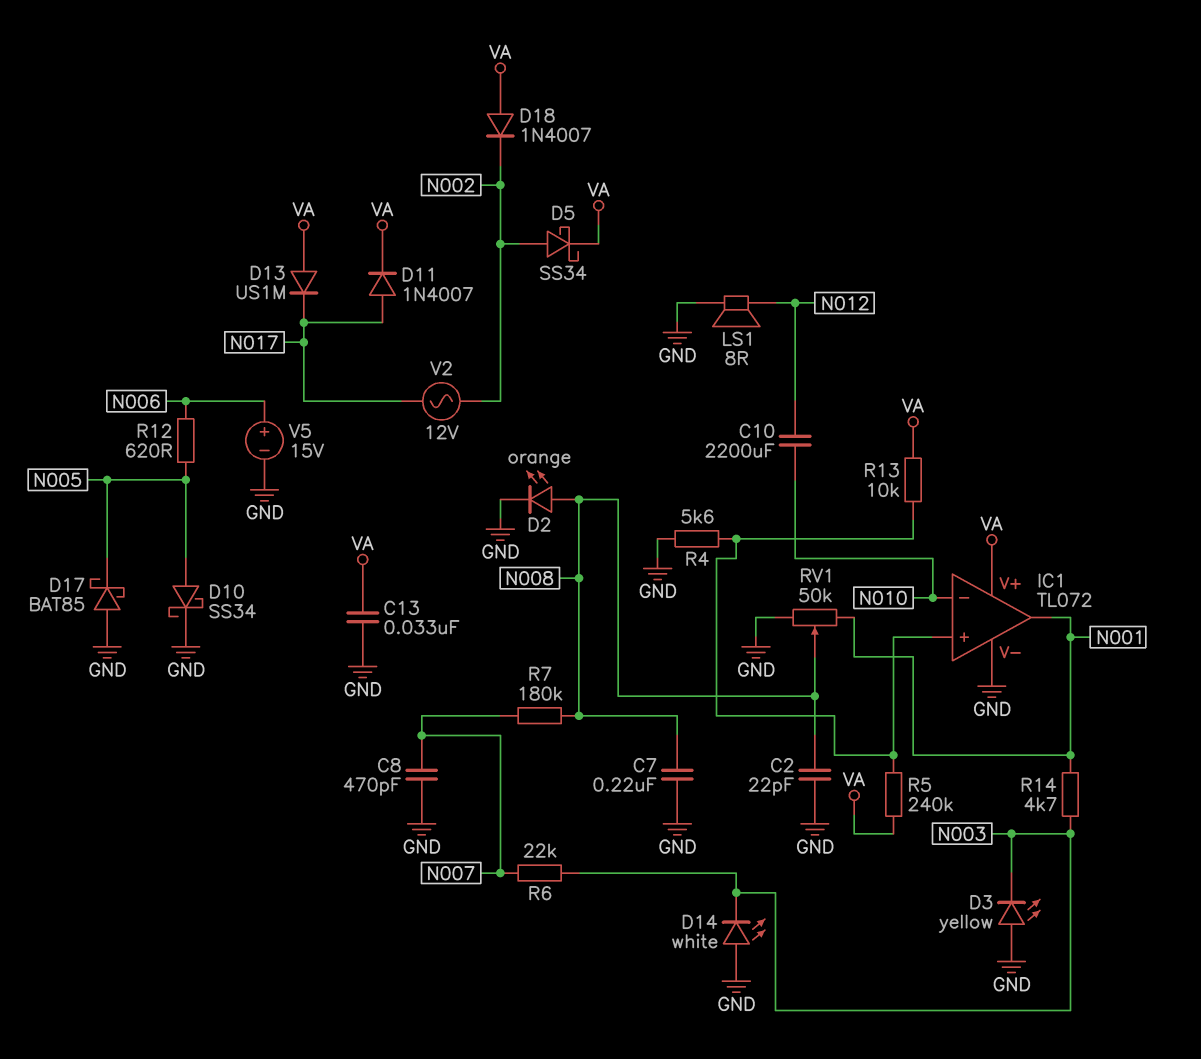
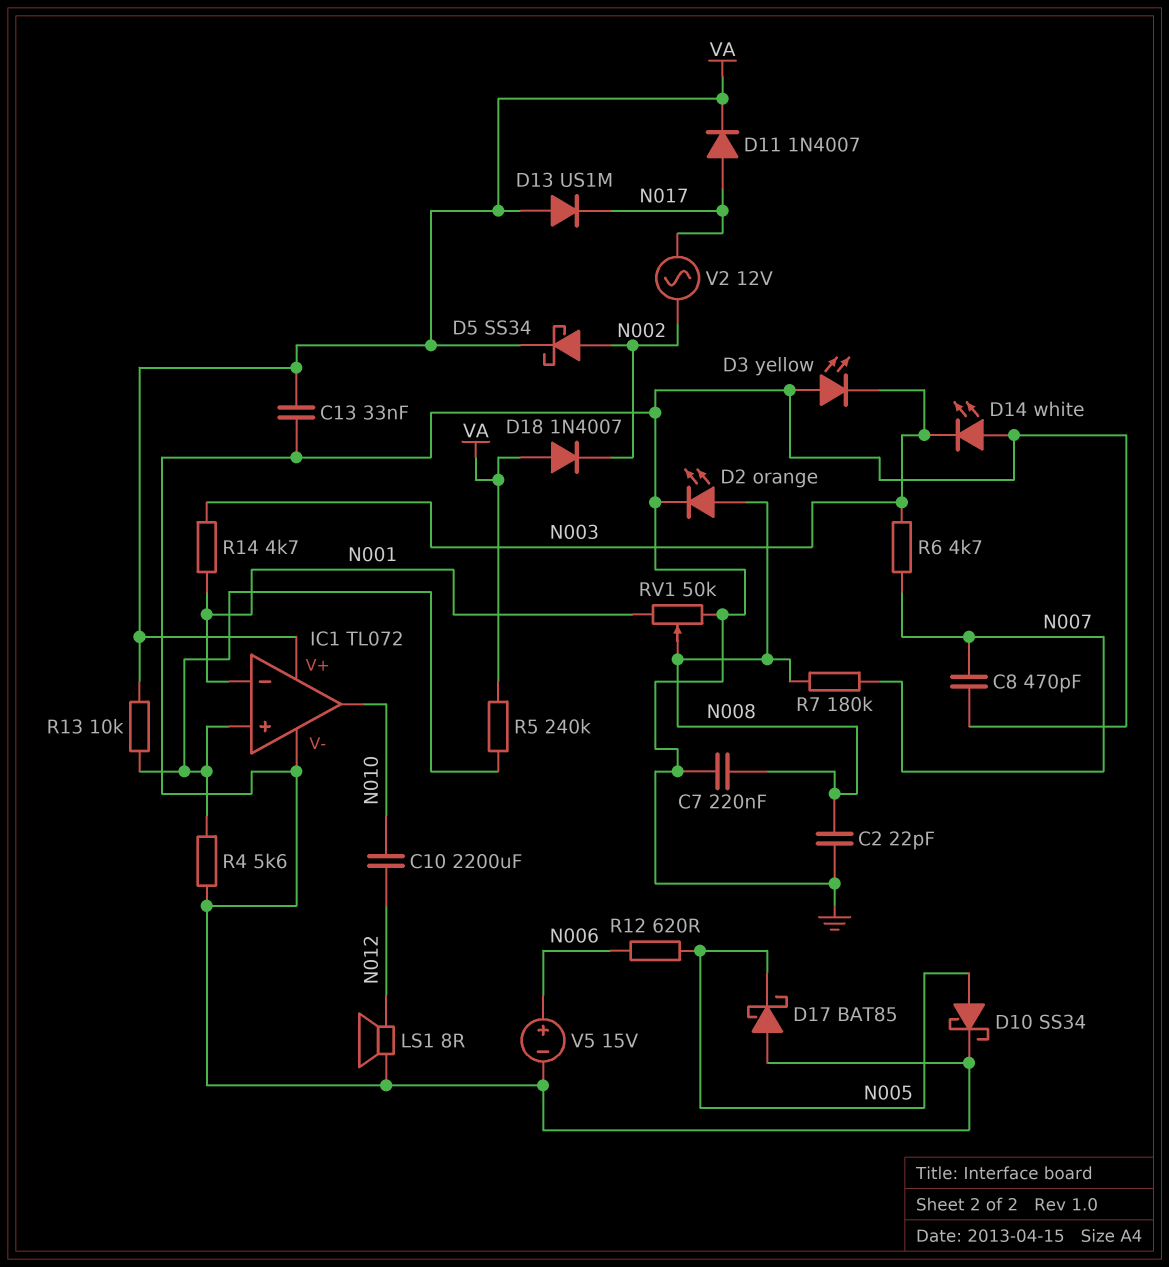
IC1 pin in-: N010 -> N001
IC1 pin out: N001 -> N010
R6: 22k (N003, N007) -> 4.7k (N003, N007)

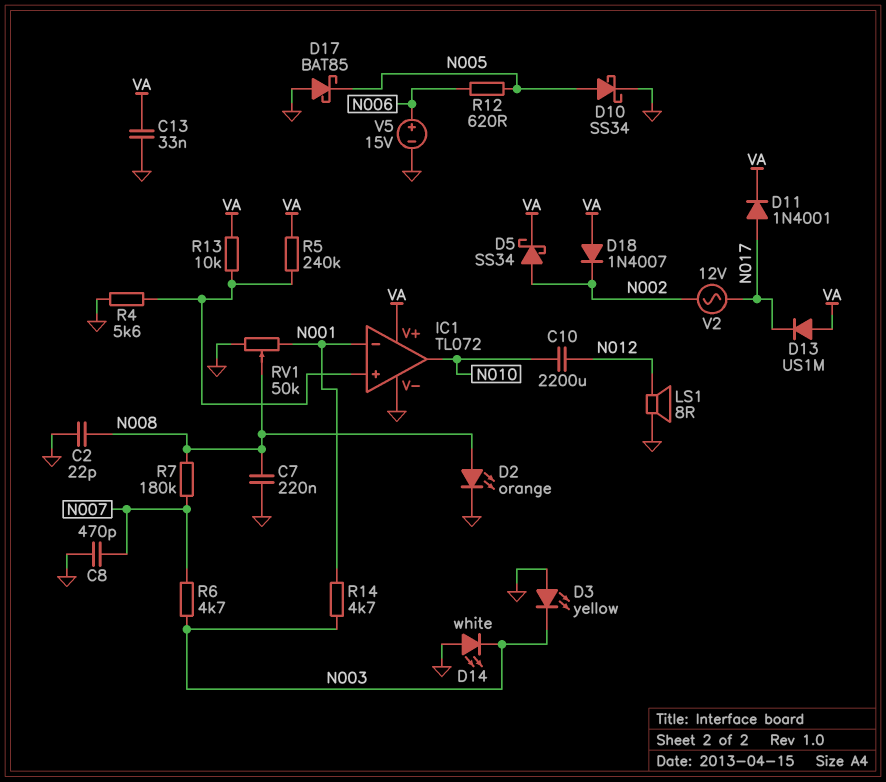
D11: diode 1N4007 (A N017, K VA) -> diode 1N4001 (A N017, K VA)

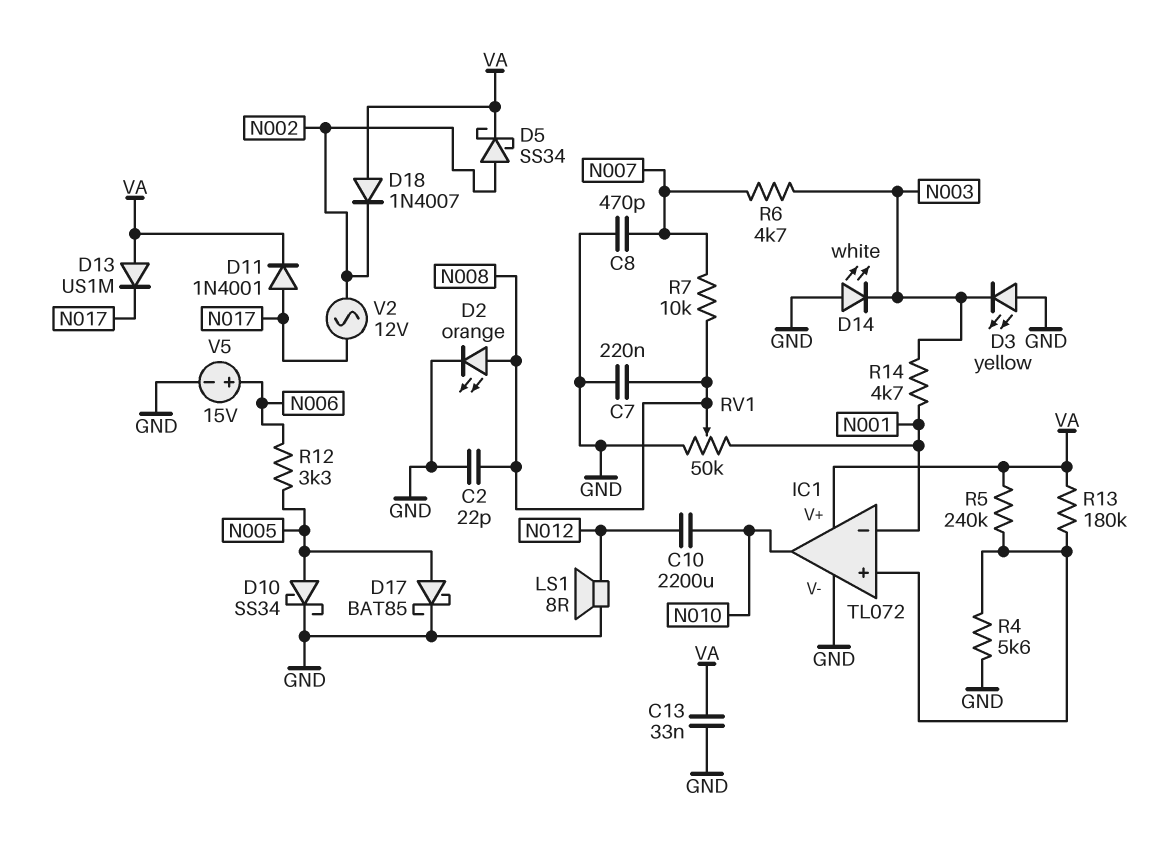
D17: schottky BAT85 (A GND, K N005) -> schottky BAT85 (A N005, K GND)
R7: 180k (N007, N008) -> 10k (N007, N008)
R12: 620 (N005, N006) -> 3.3k (N005, N006)
R13: 10k (IC1/in+, VA) -> 180k (IC1/in+, VA)

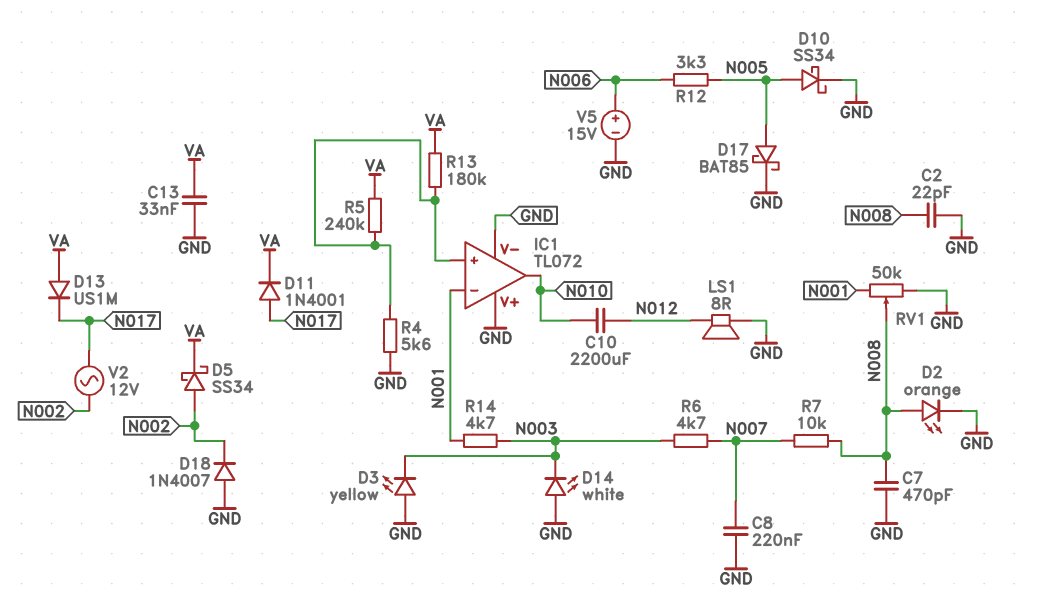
C7: 220nF (GND, N008) -> 470pF (GND, N008)
C8: 470pF (GND, N007) -> 220nF (GND, N007)
D18: diode 1N4007 (A VA, K N002) -> diode 1N4007 (A GND, K N002)
IC1 pin V+: VA -> GND

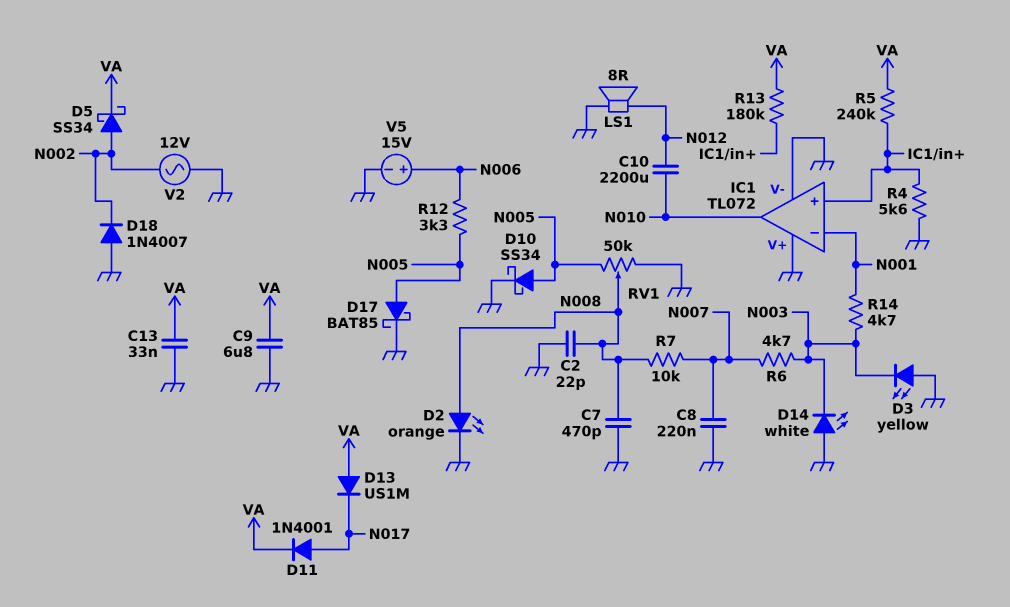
C9: none -> 6.8uF (GND, VA)
RV1: 50k (GND, N001, wiper N008) -> 50k (GND, N005, wiper N008)
V2: AC 12V (N002, N017) -> AC 12V (GND, N002)

